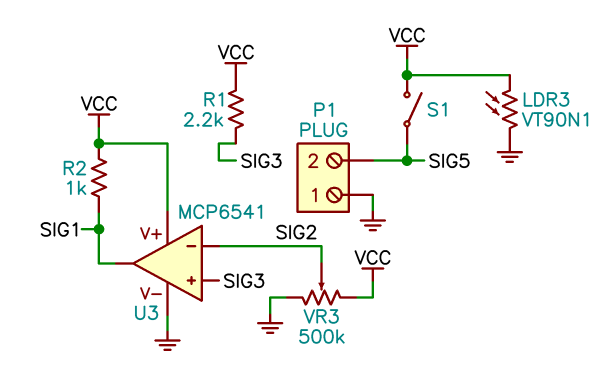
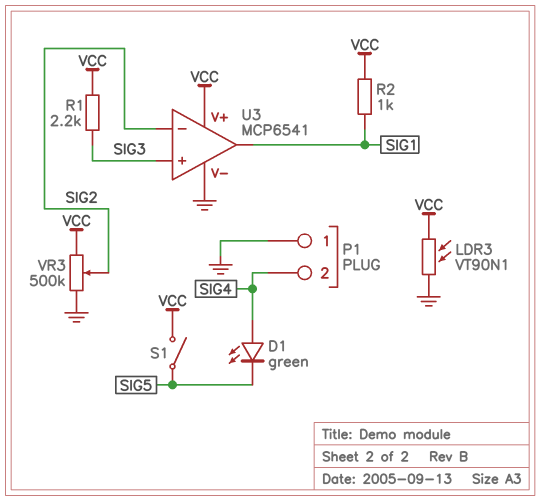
D1: none -> LED green (A SIG4, K SIG5)
P1 pin 2: SIG5 -> SIG4

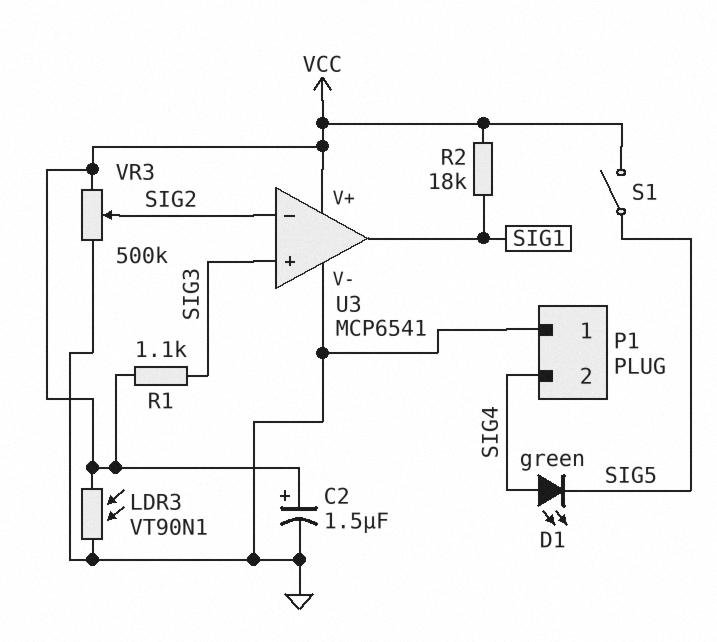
C2: none -> 1.5uF (plus VCC, minus GND)
R1: 2.2k (SIG3, VCC) -> 1.1k (SIG3, VCC)
R2: 1k (SIG1, VCC) -> 18k (SIG1, VCC)

